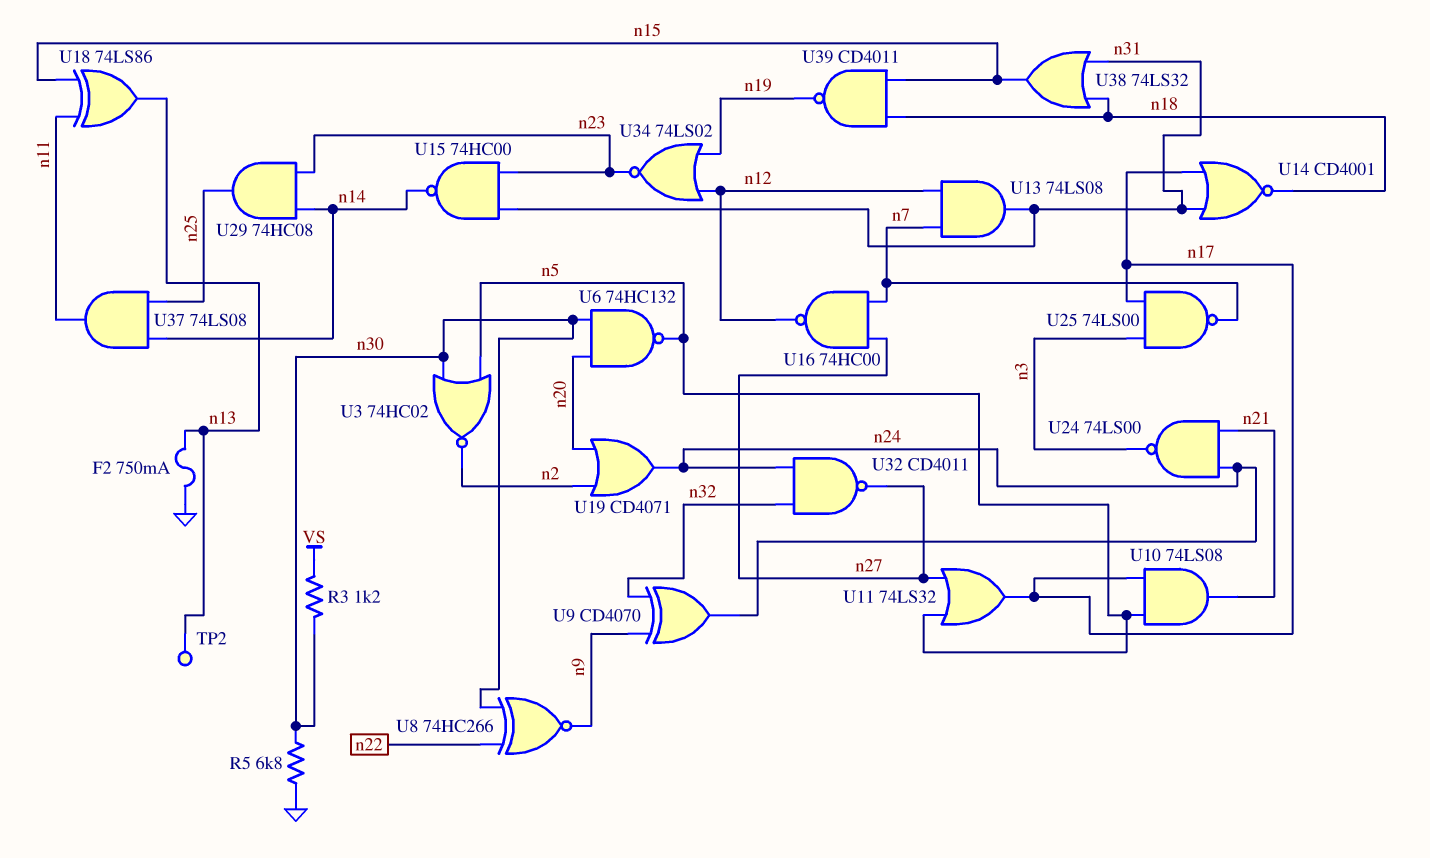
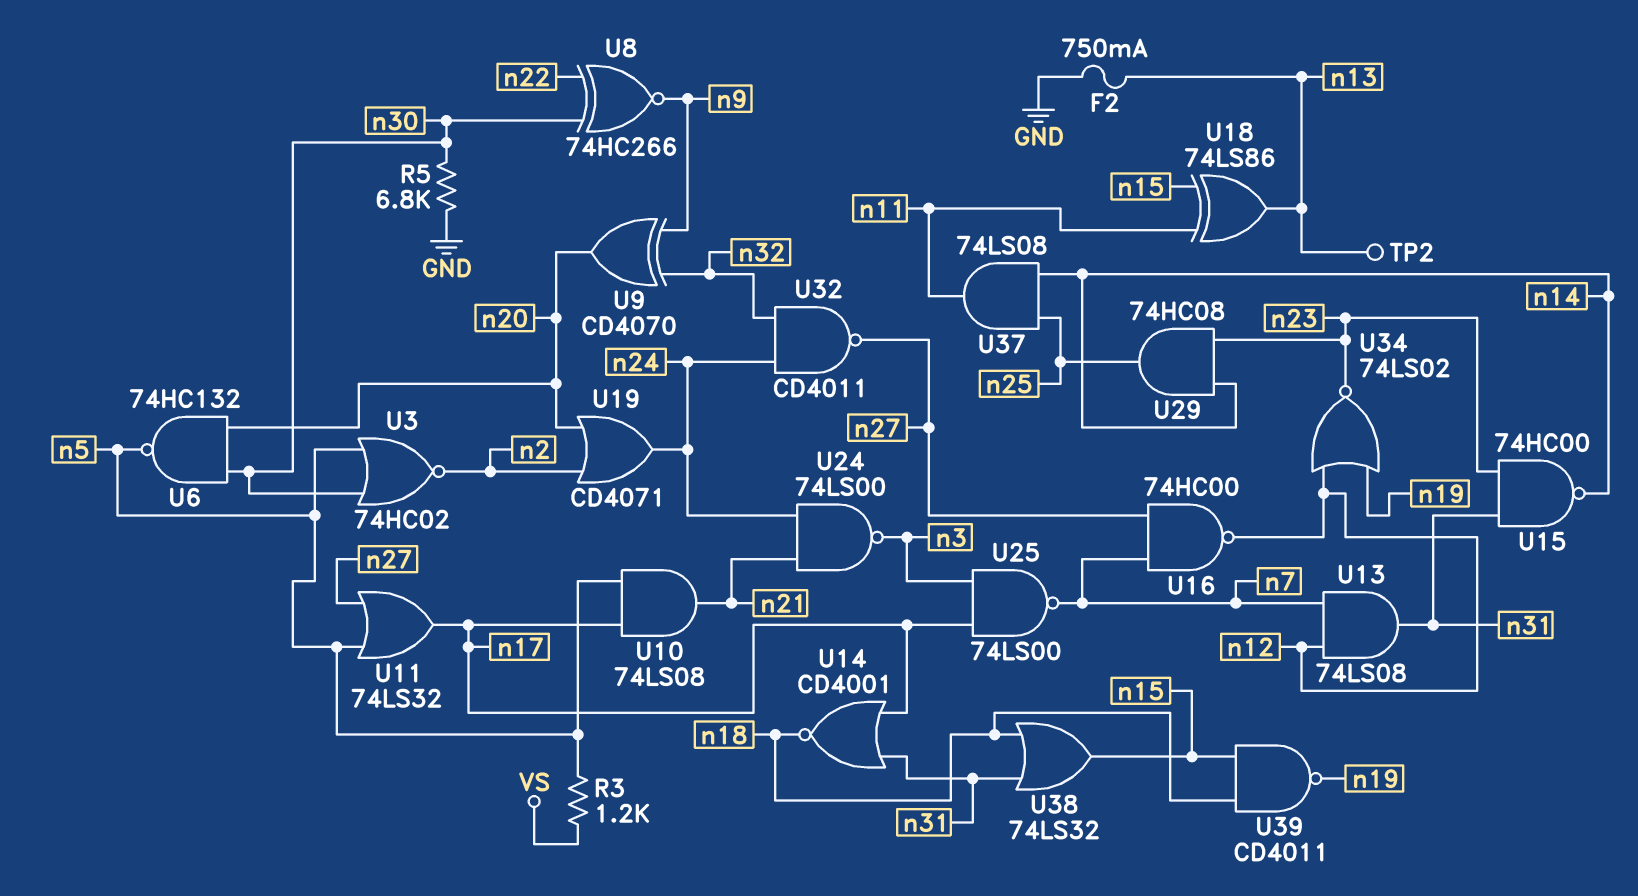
R3: 1.2k (VS, n30) -> 1.2k (VS, n5)
U9: XOR CD4070 (in n9, in n32, out n24) -> XOR CD4070 (in n9, in n32, out n20)

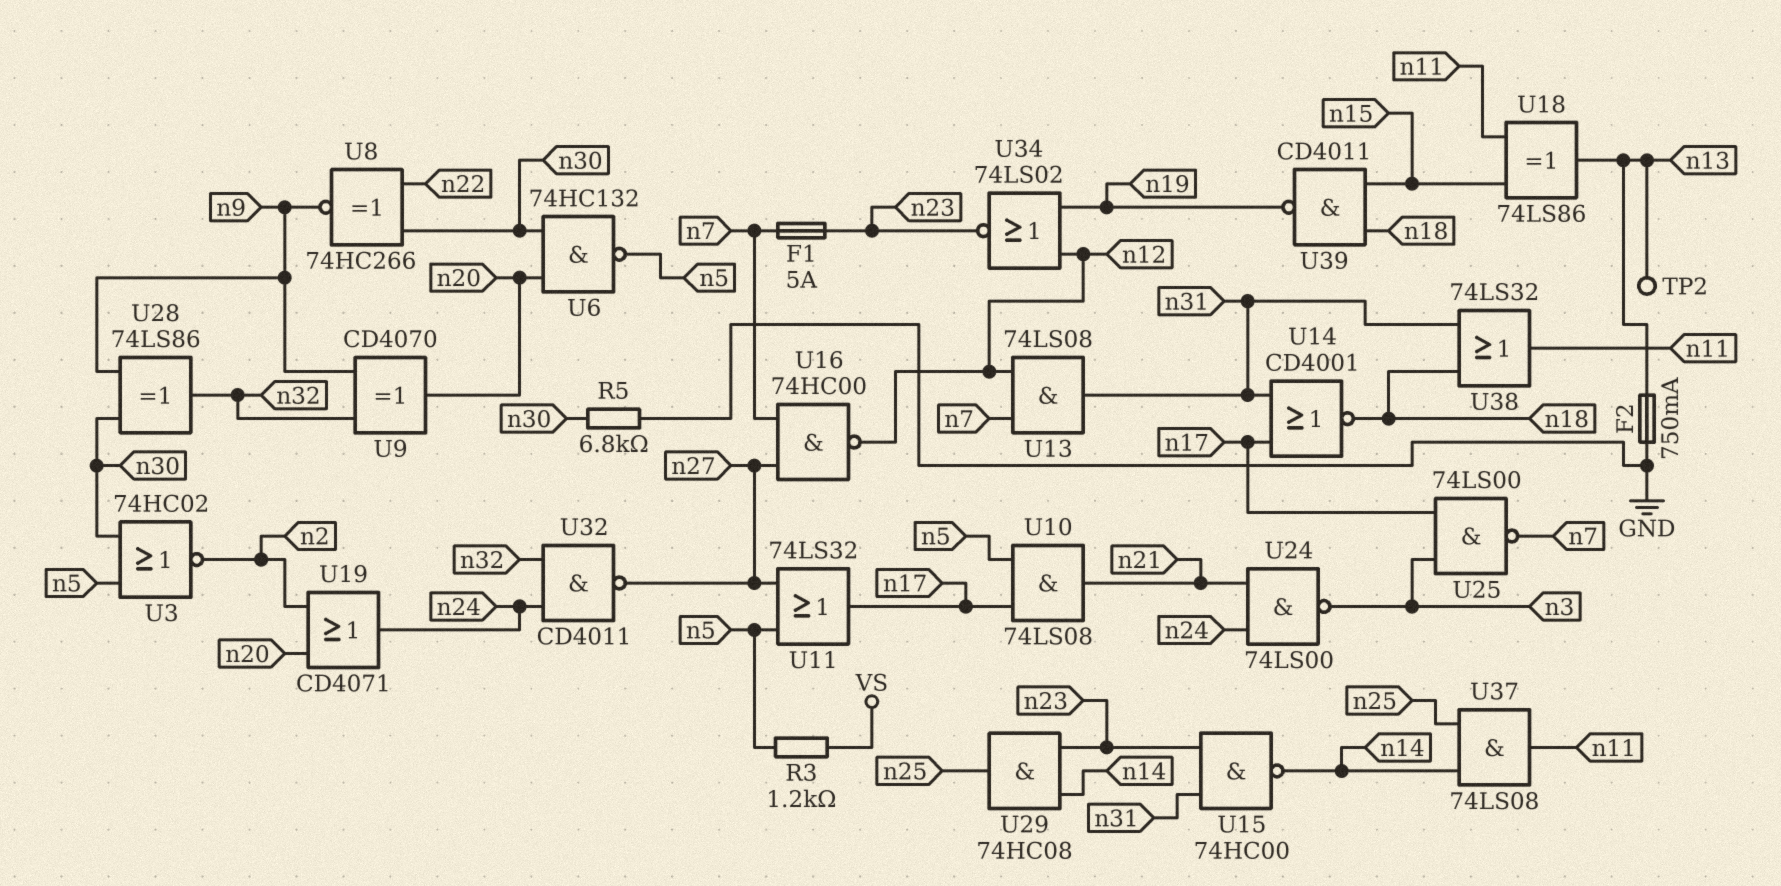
F1: none -> 5A (n7, n23)
U28: none -> XOR 74LS86 (in n9, in n30, out n32)
U38: OR 74LS32 (in n18, in n31, out n15) -> OR 74LS32 (in n18, in n31, out n11)

